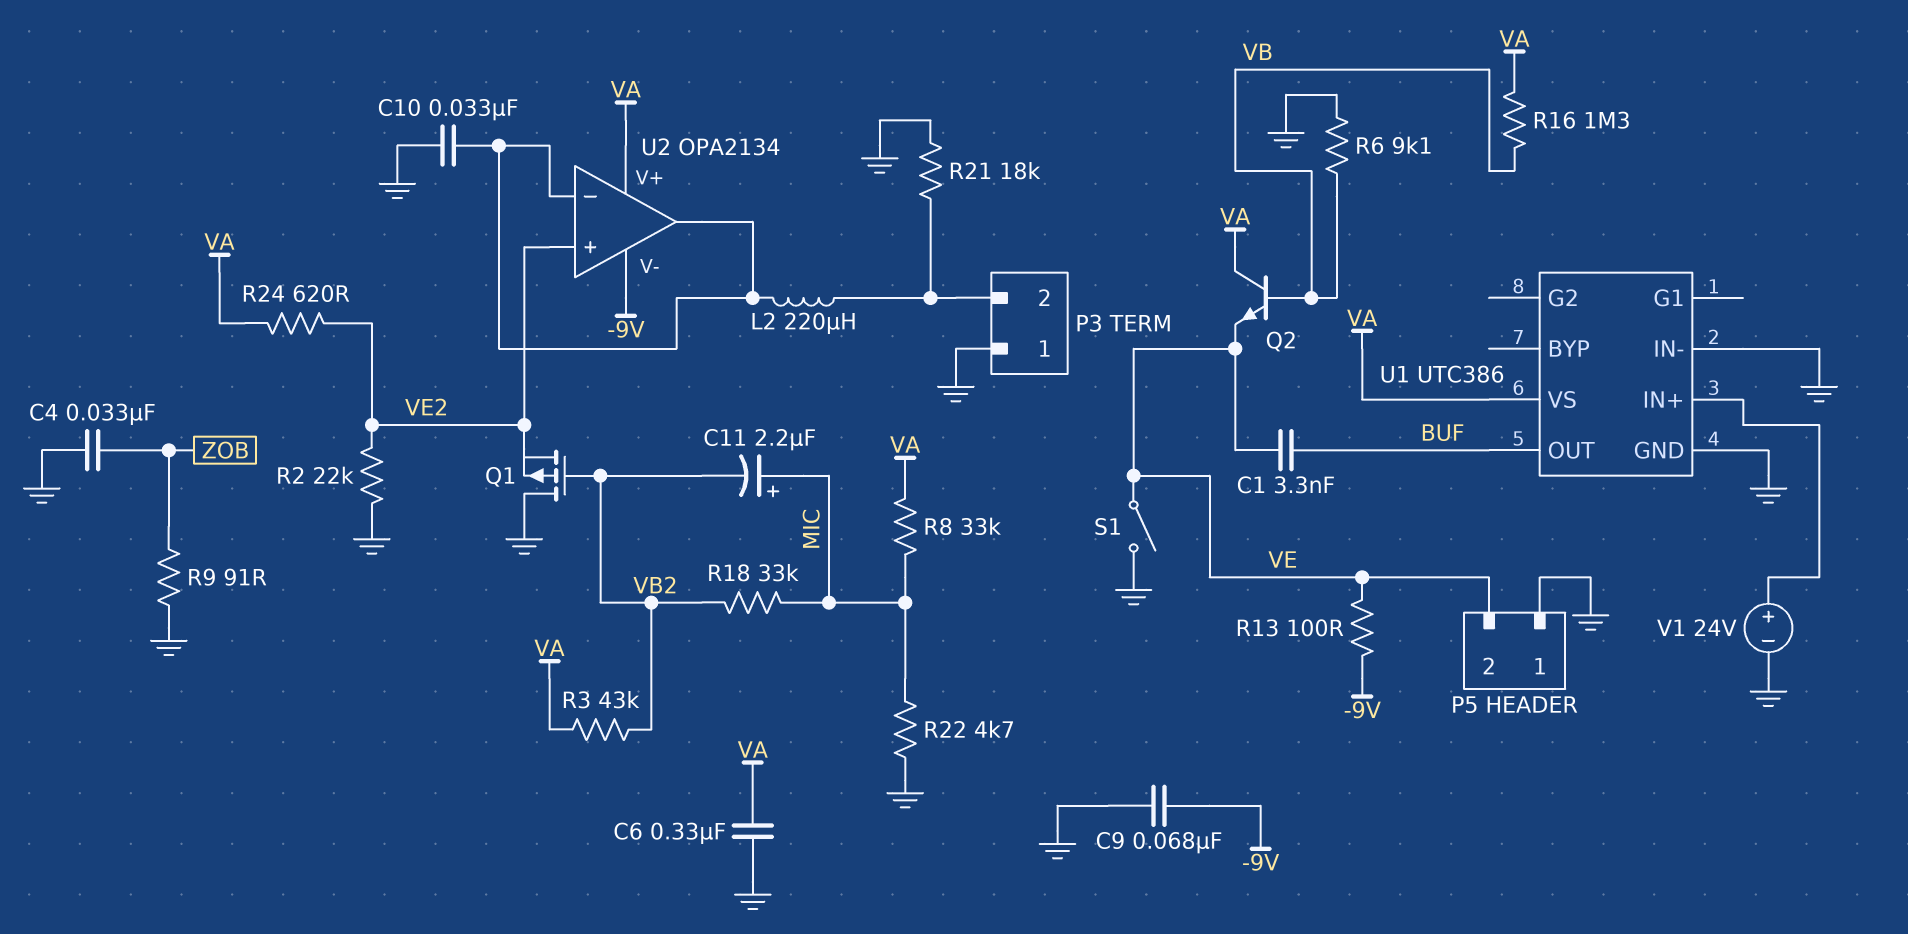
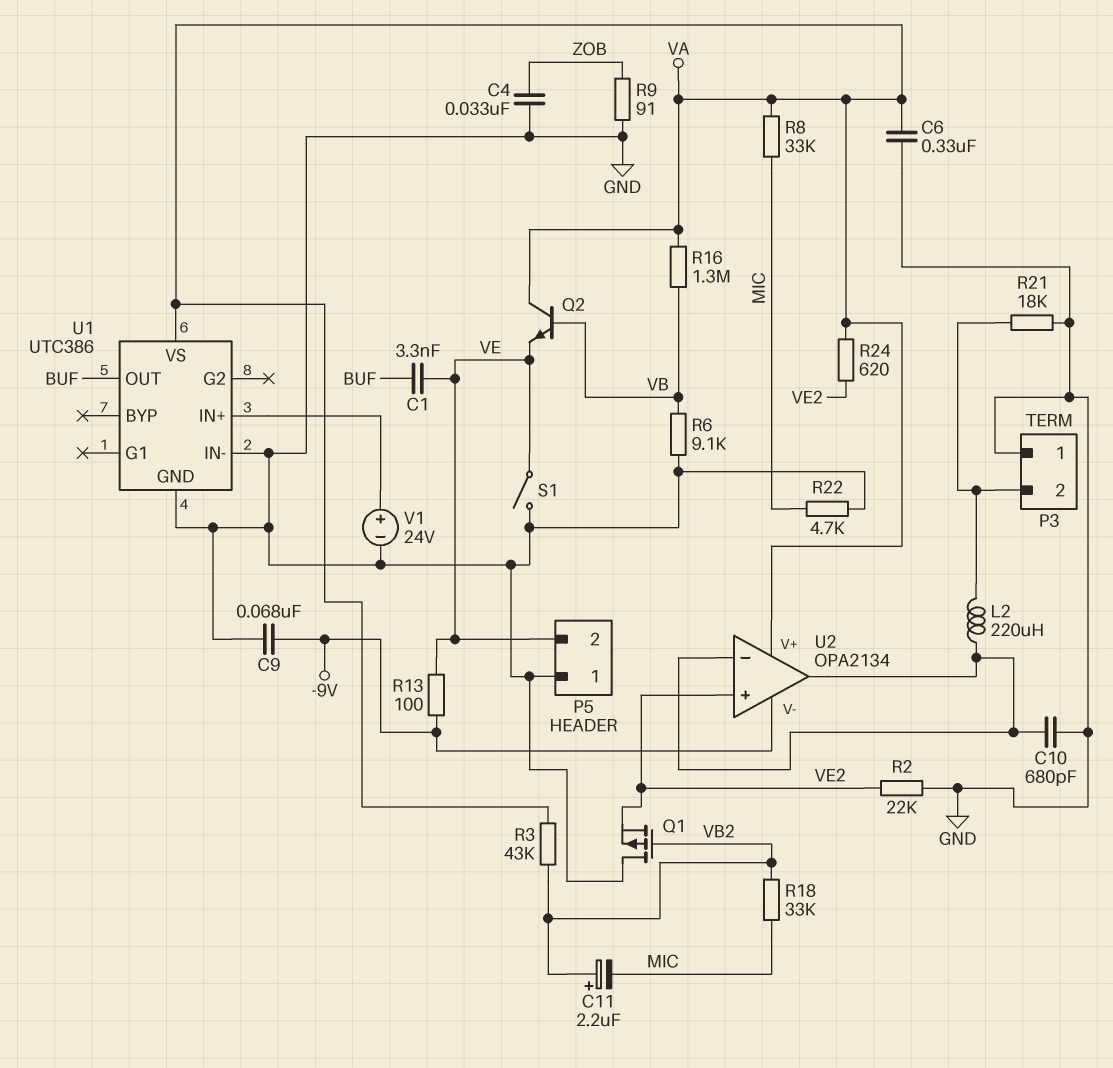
C10: 33nF (GND, U2/in-) -> 680pF (GND, U2/in-)
C11: 2.2uF (plus MIC, minus VB2) -> 2.2uF (plus VB2, minus MIC)

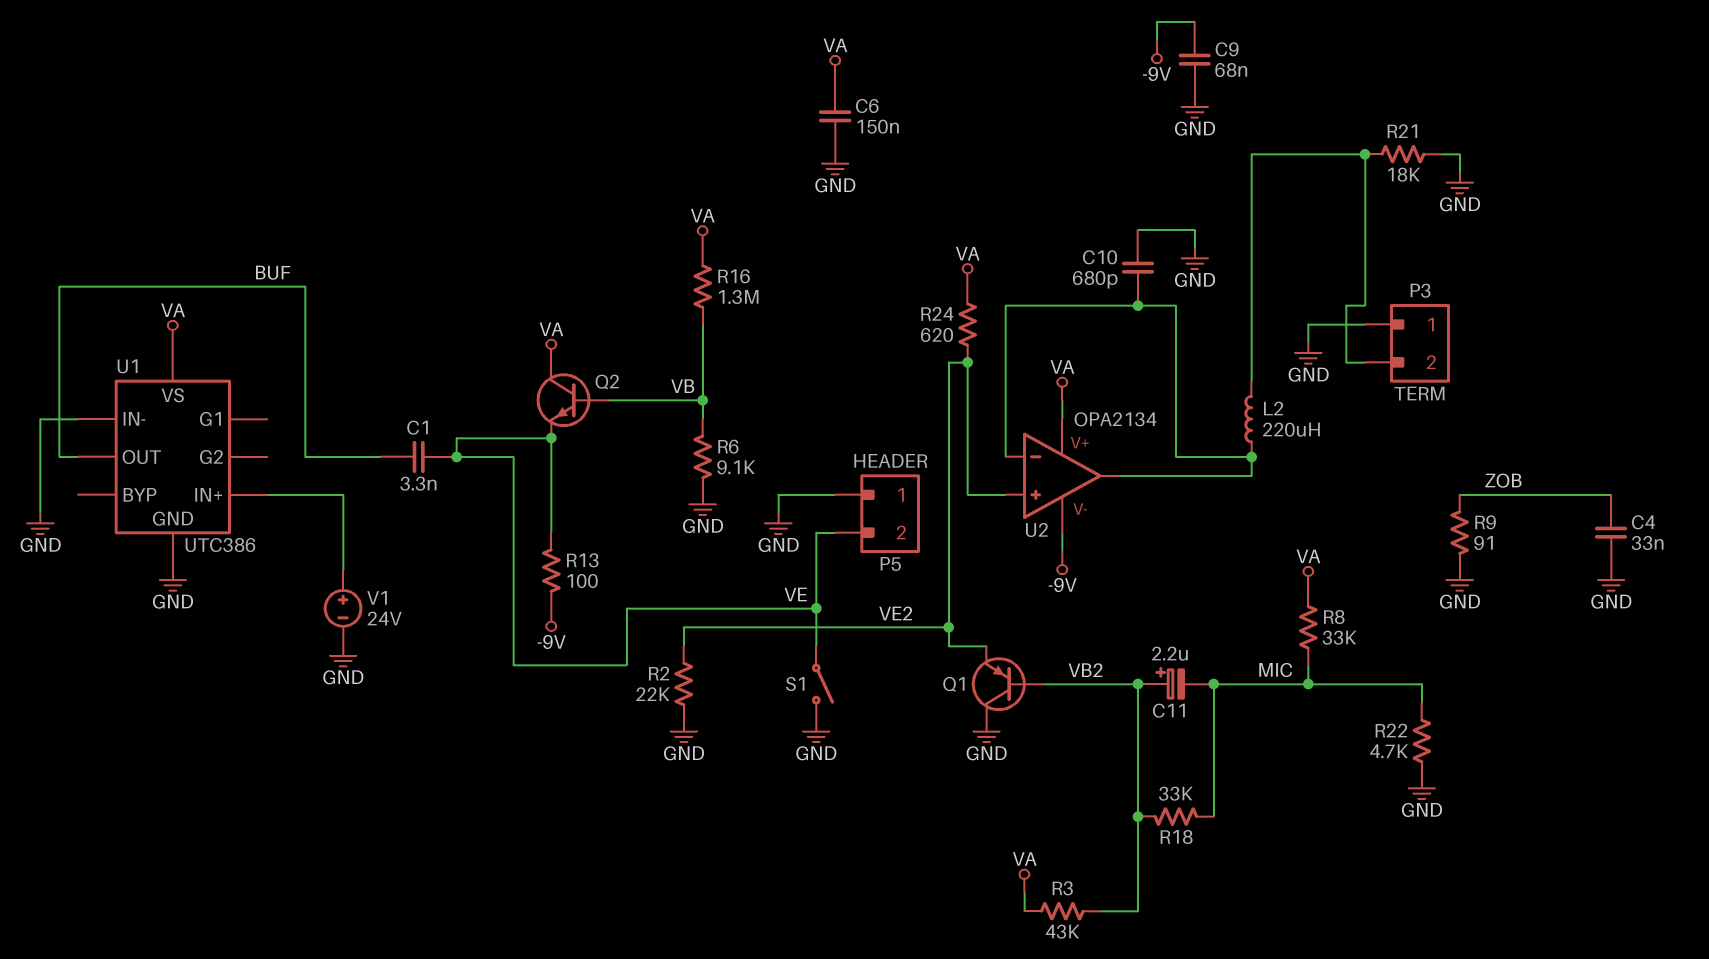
C6: 330nF (GND, VA) -> 150nF (GND, VA)
Q1: PMOS (G VB2, D GND, S VE2) -> PNP (B VB2, C GND, E VE2)

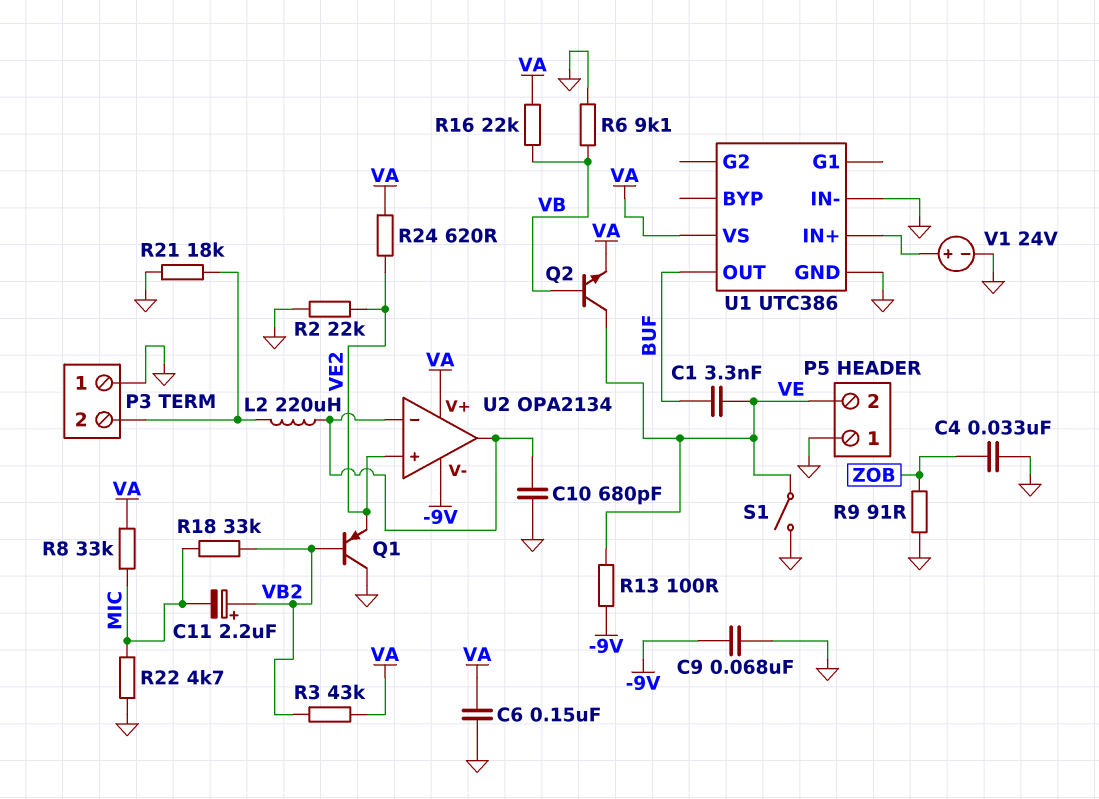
Q2: NPN (B VB, C VA, E VE) -> NPN (B VB, C VE, E VA)
R16: 1.3M (VA, VB) -> 22k (VA, VB)

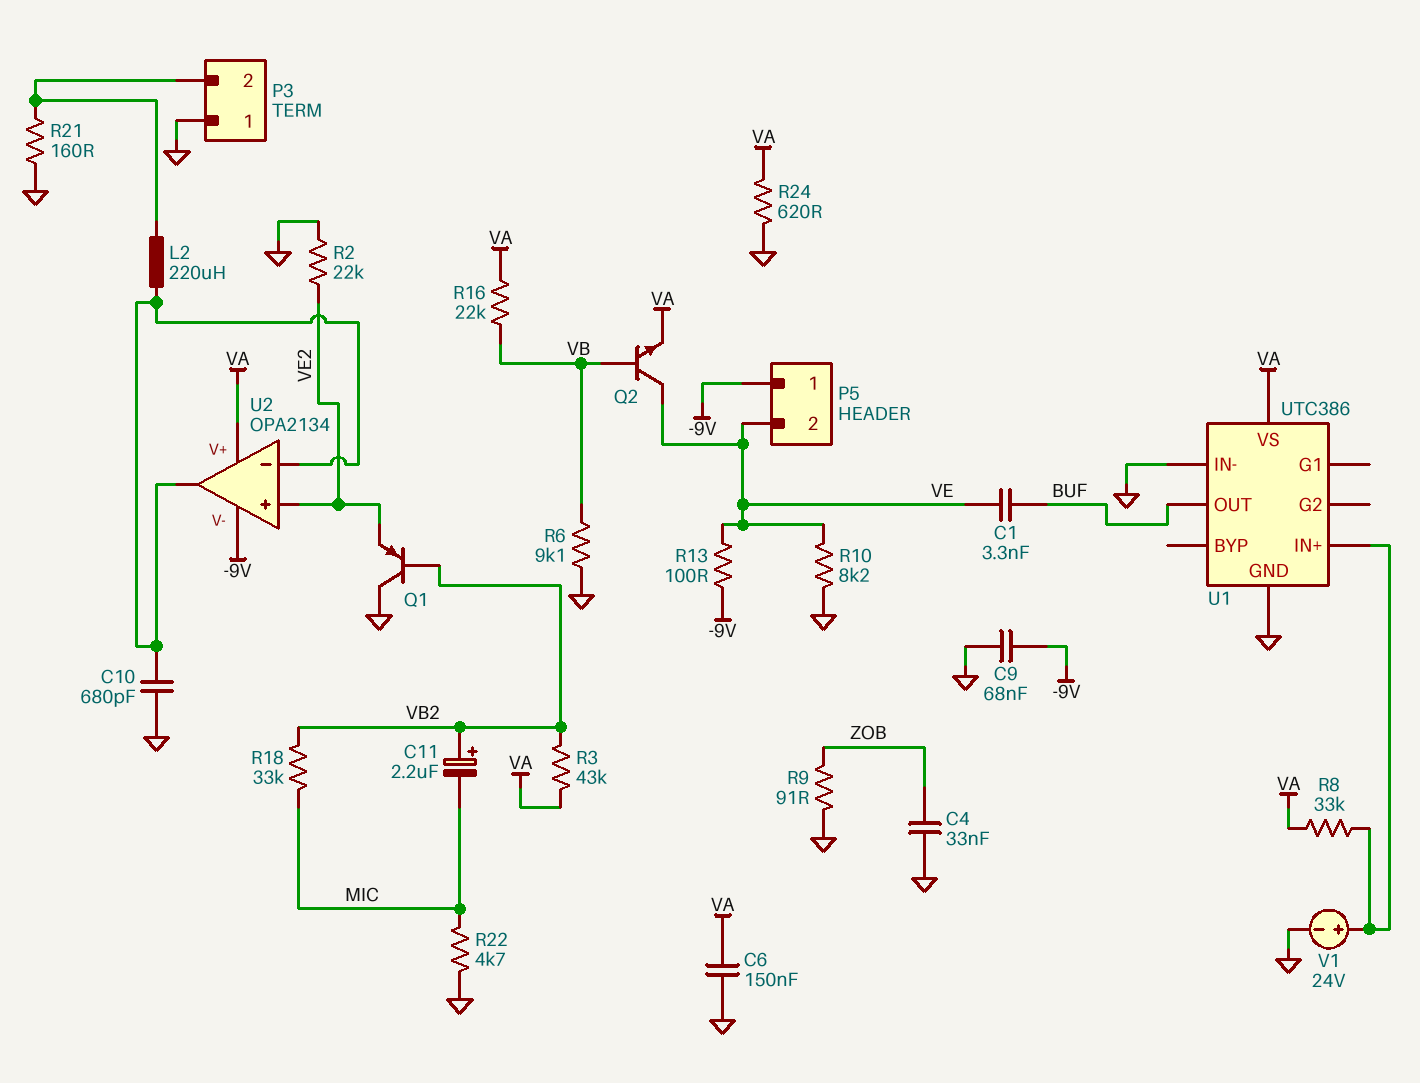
P5 pin 1: GND -> -9V
R8: 33k (MIC, VA) -> 33k (U1/IN+, VA)
R10: none -> 8.2k (GND, VE)
R21: 18k (GND, P3/2) -> 160 (GND, P3/2)
R24: 620 (VA, VE2) -> 620 (GND, VA)
S1: switch (GND, VE) -> none

